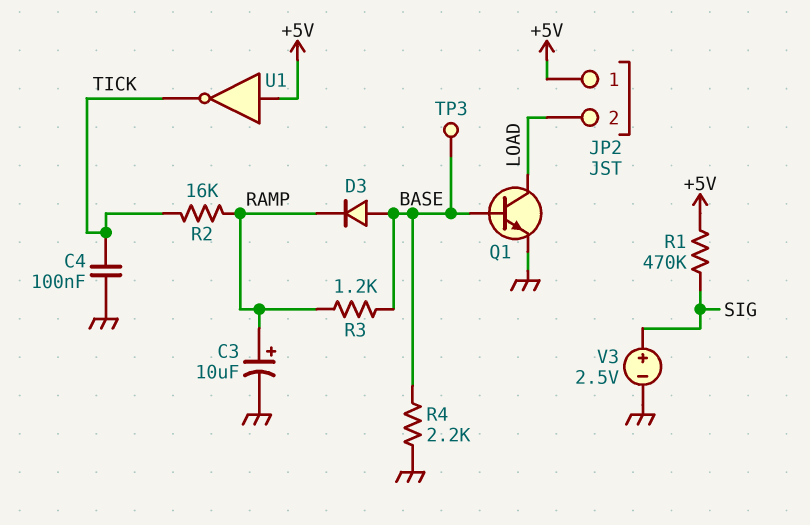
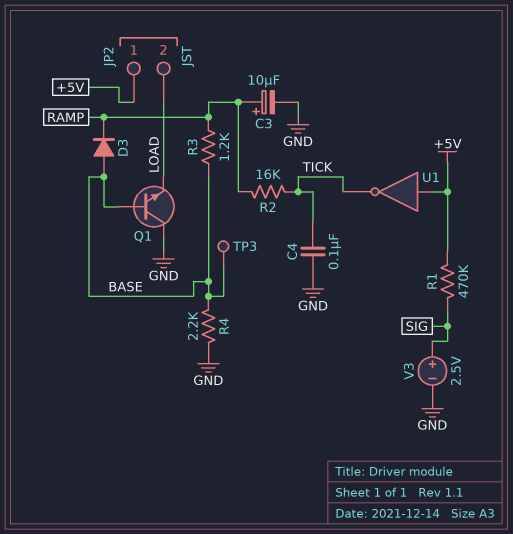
Q1: NPN (B BASE, C LOAD, E GND) -> NPN (B BASE, C GND, E LOAD)

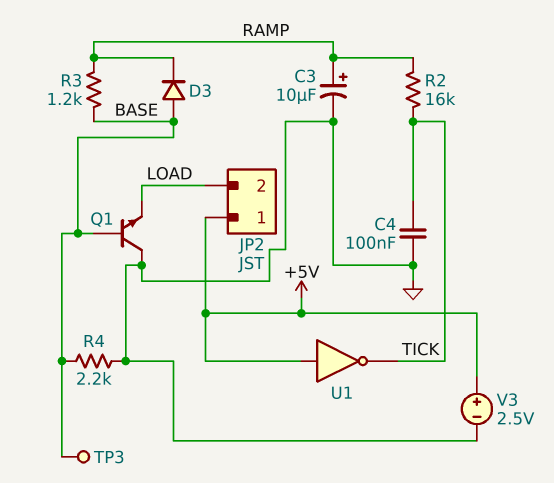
R1: 470k (+5V, SIG) -> none
V3: 2.5V (plus SIG, minus GND) -> 2.5V (plus +5V, minus GND)

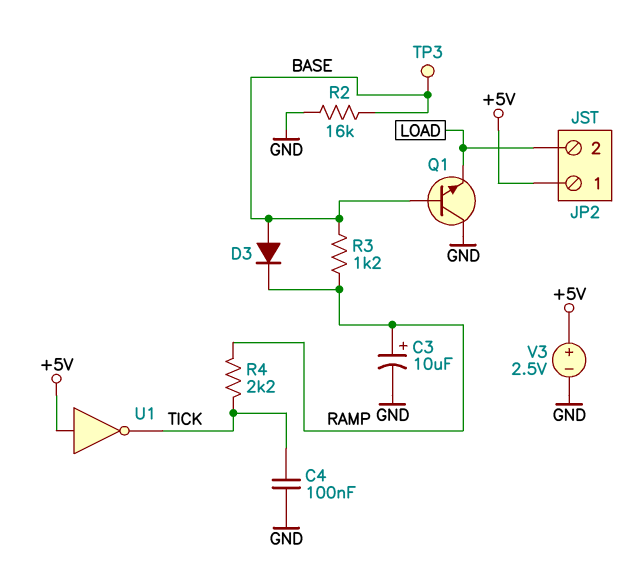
R2: 16k (RAMP, TICK) -> 16k (BASE, GND)
R4: 2.2k (BASE, GND) -> 2.2k (RAMP, TICK)

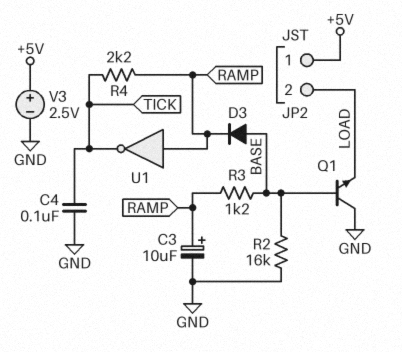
TP3: test point (BASE) -> none
U1: NOT (in +5V, out TICK) -> NOT (in RAMP, out TICK)

